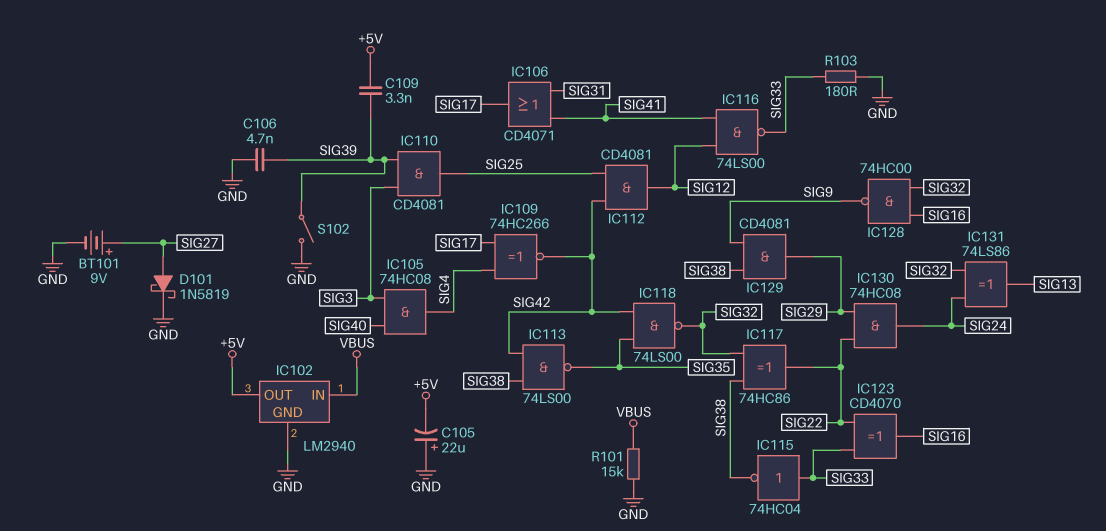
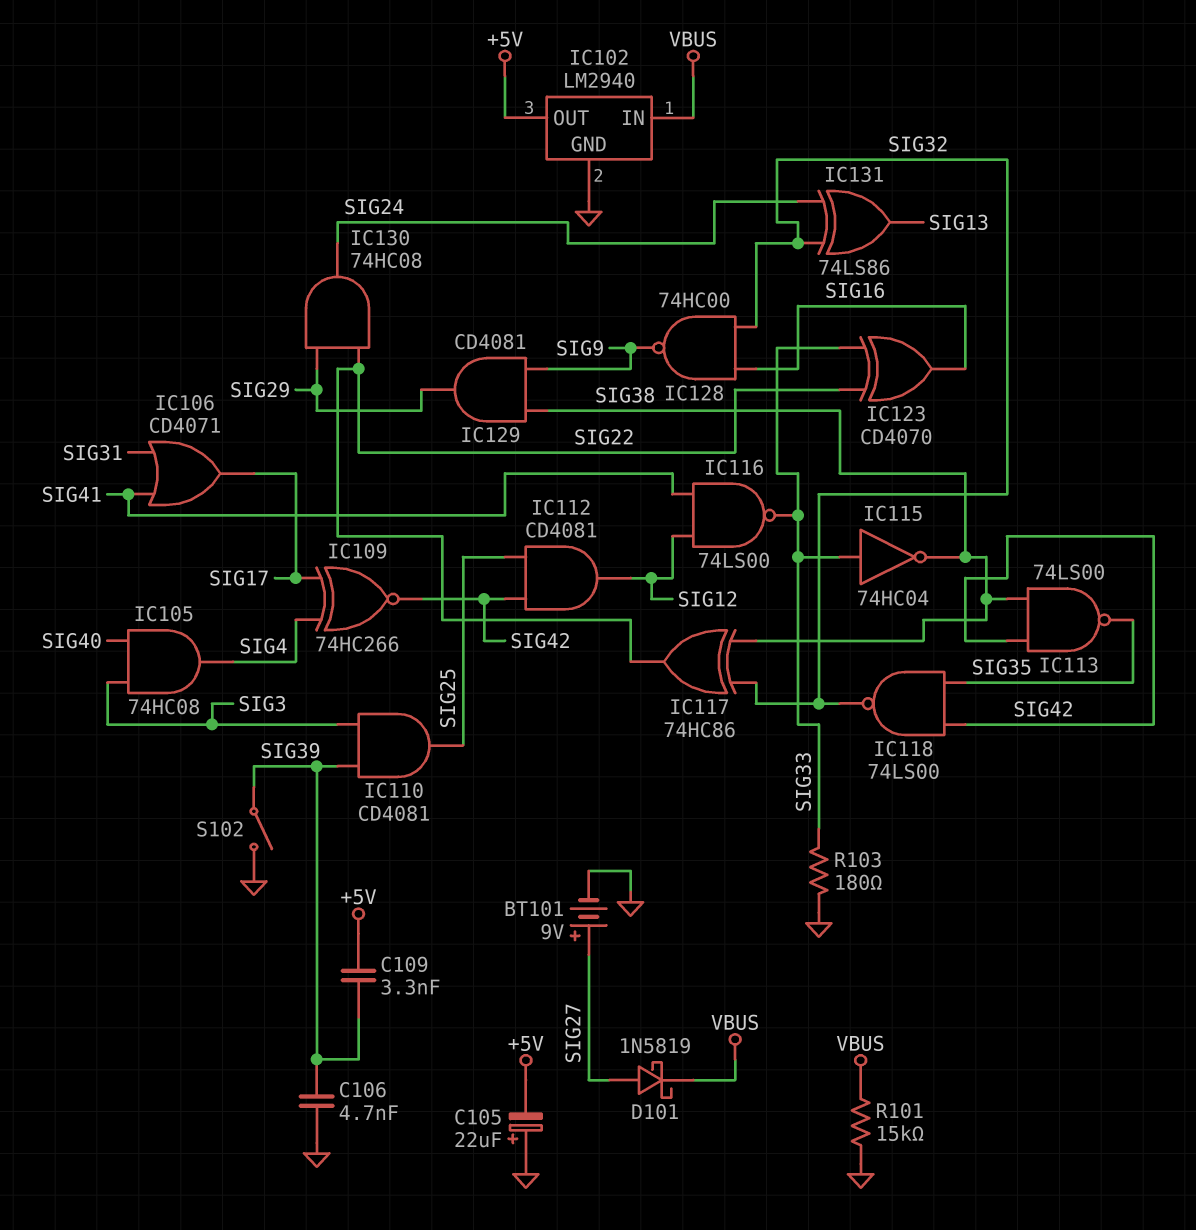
D101: schottky 1N5819 (A SIG27, K GND) -> schottky 1N5819 (A SIG27, K VBUS)

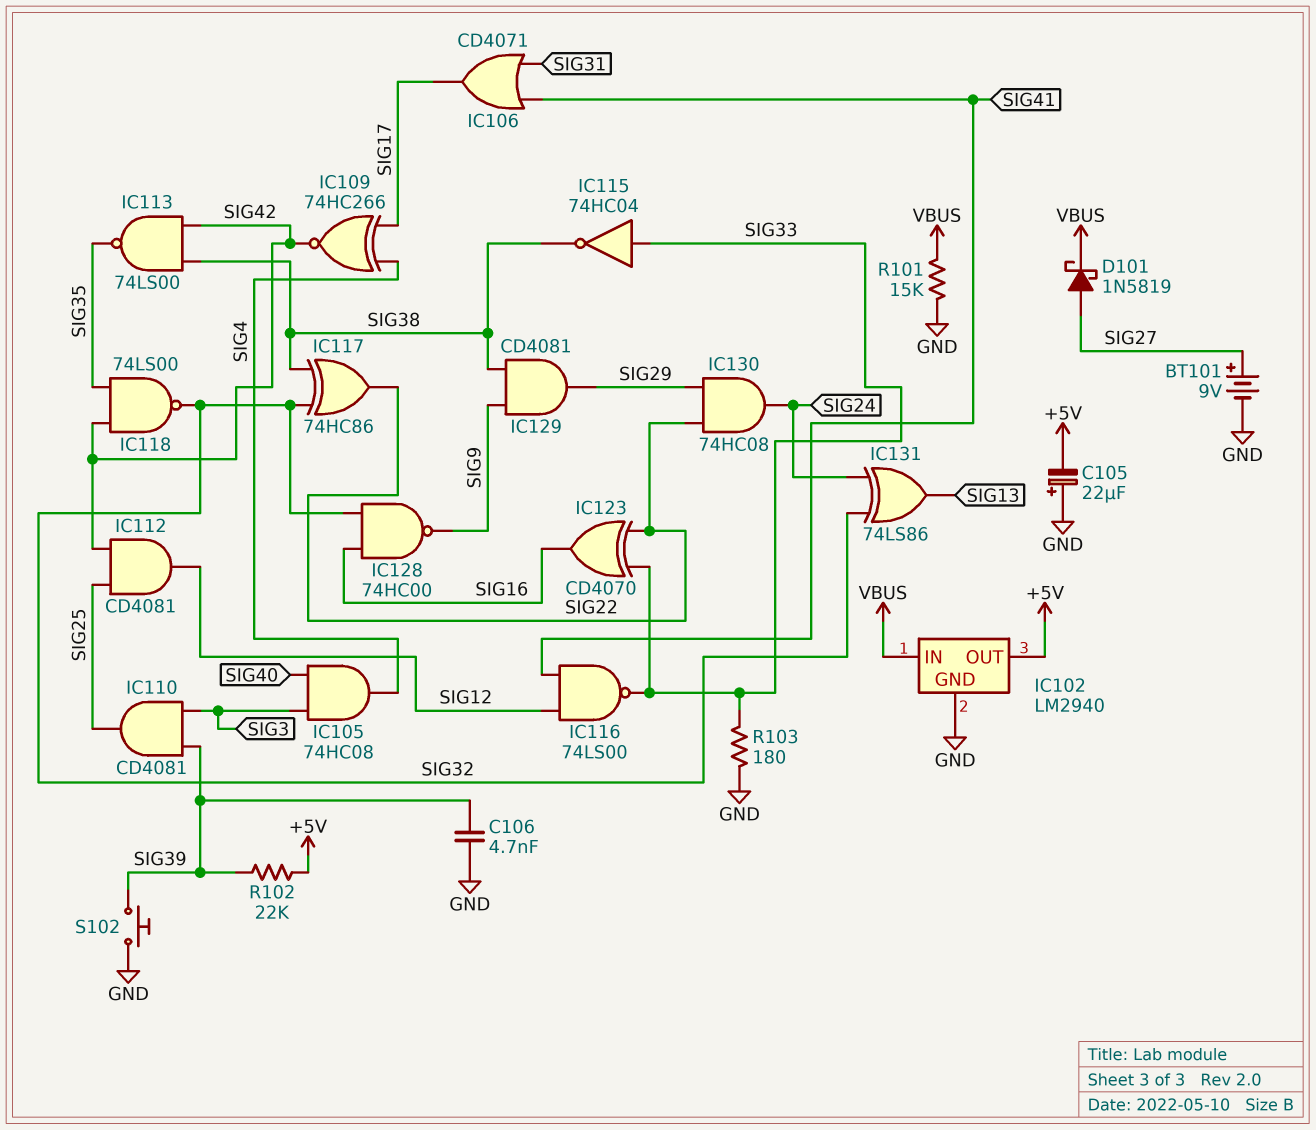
C109: 3.3nF (+5V, SIG39) -> none
R102: none -> 22k (+5V, SIG39)
S102: switch (GND, SIG39) -> button (GND, SIG39)

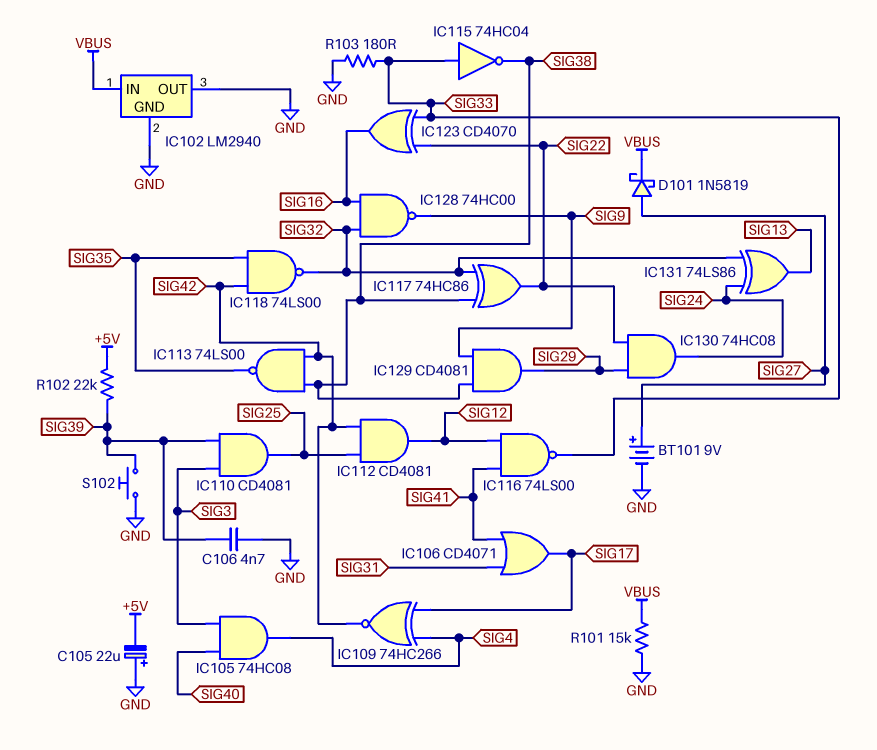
IC102 pin OUT: +5V -> GND

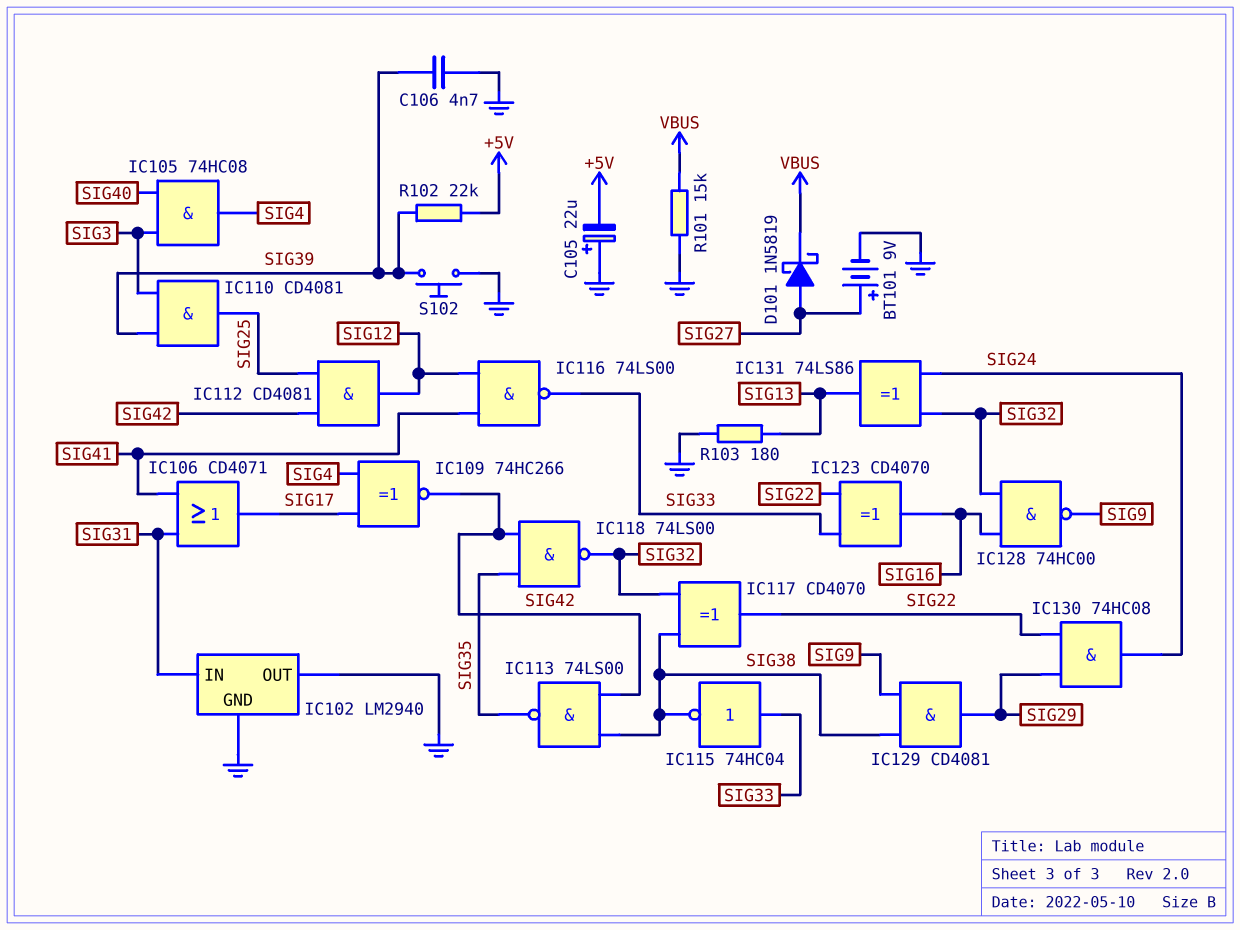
IC102 pin IN: VBUS -> SIG31
IC117: XOR 74HC86 (in SIG32, in SIG38, out SIG22) -> XOR CD4070 (in SIG32, in SIG38, out SIG22)
R103: 180 (GND, SIG33) -> 180 (GND, SIG13)

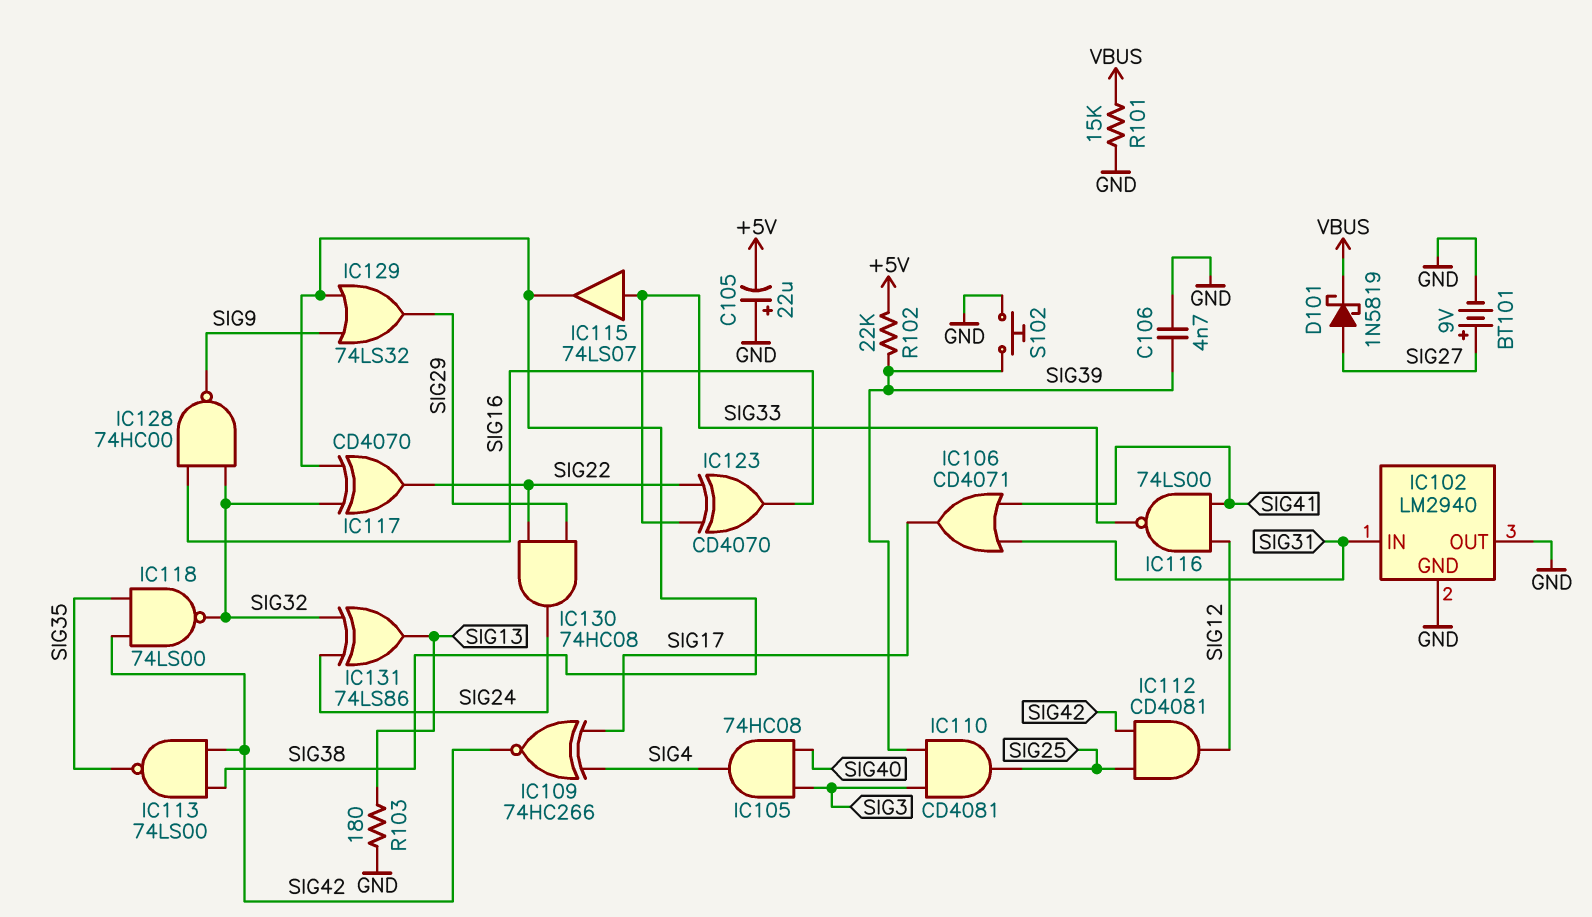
IC115: NOT 74HC04 (in SIG33, out SIG38) -> buffer 74LS07 (in SIG33, out SIG38)
IC129: AND CD4081 (in SIG9, in SIG38, out SIG29) -> OR 74LS32 (in SIG9, in SIG38, out SIG29)

